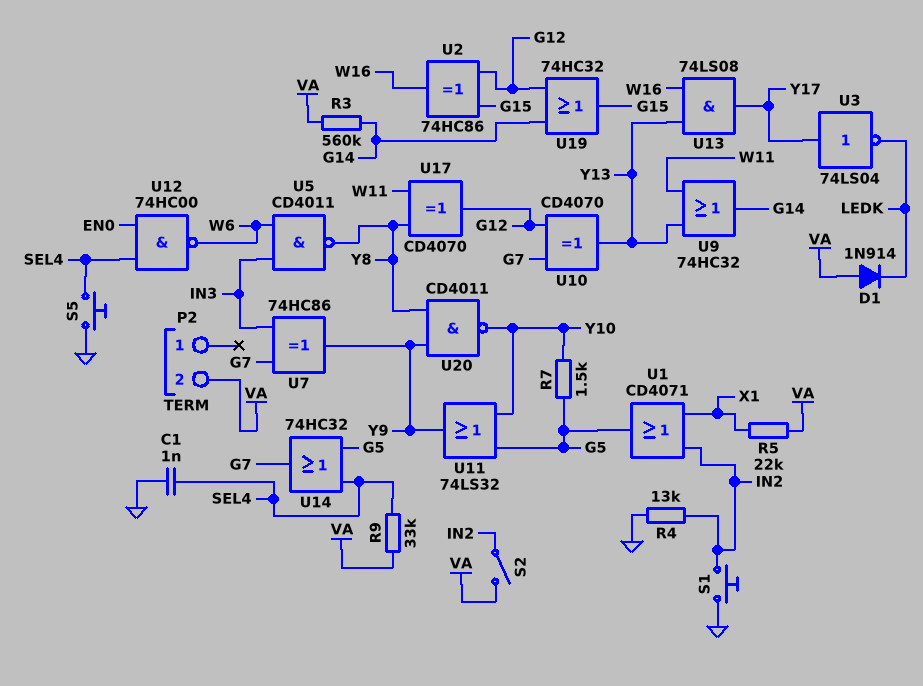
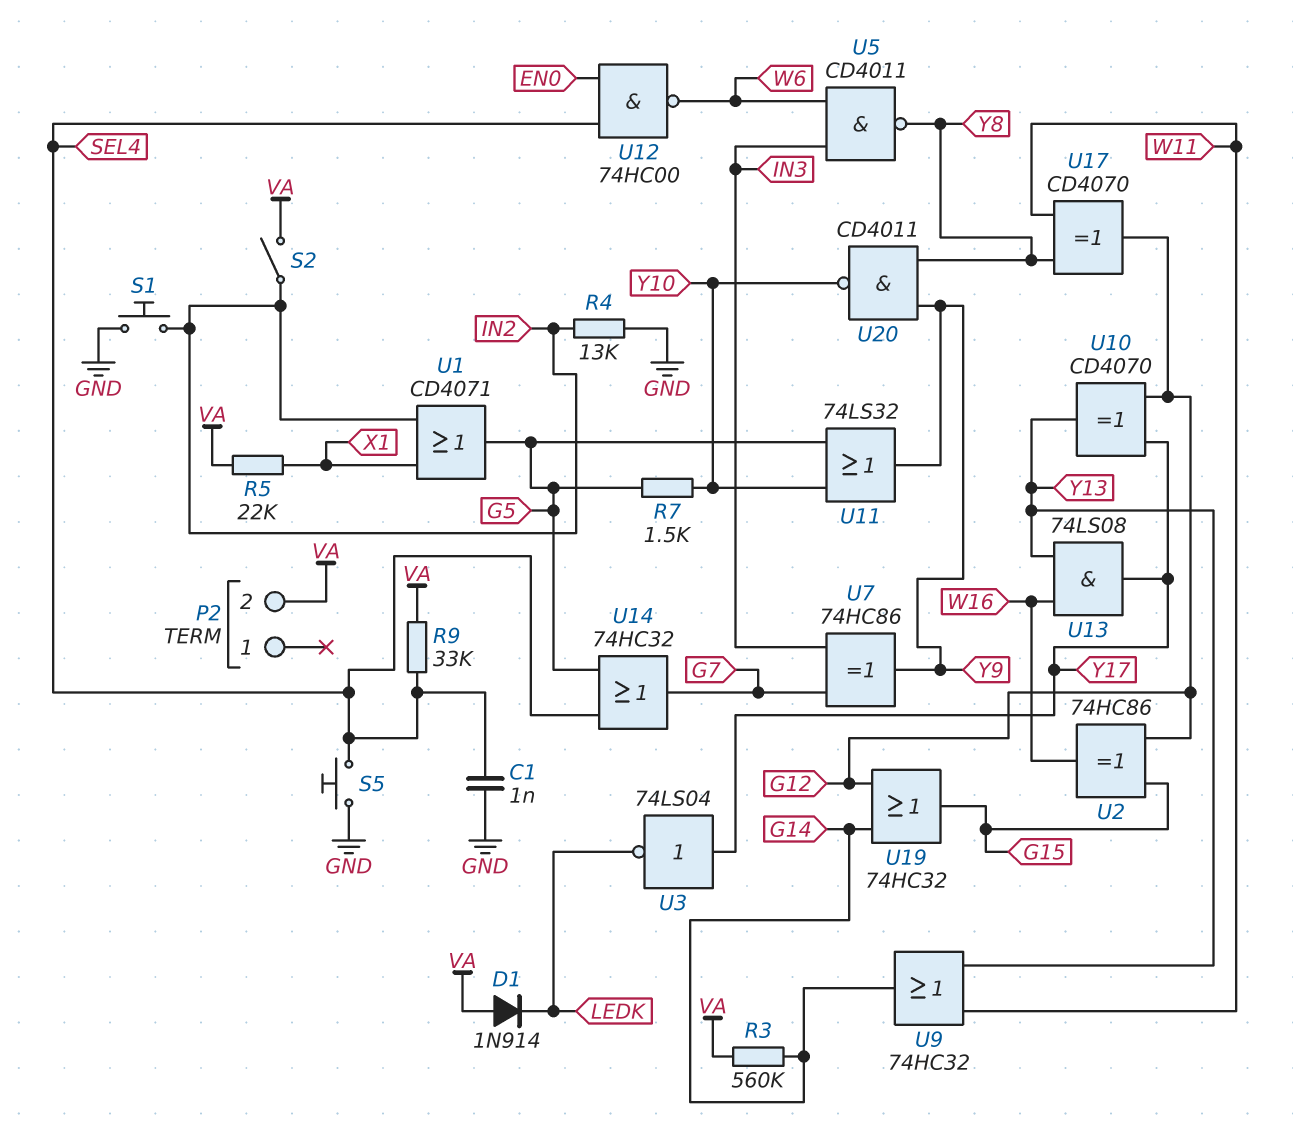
U10: XOR CD4070 (in G7, in G12, out Y13) -> XOR CD4070 (in G12, in Y17, out Y13)

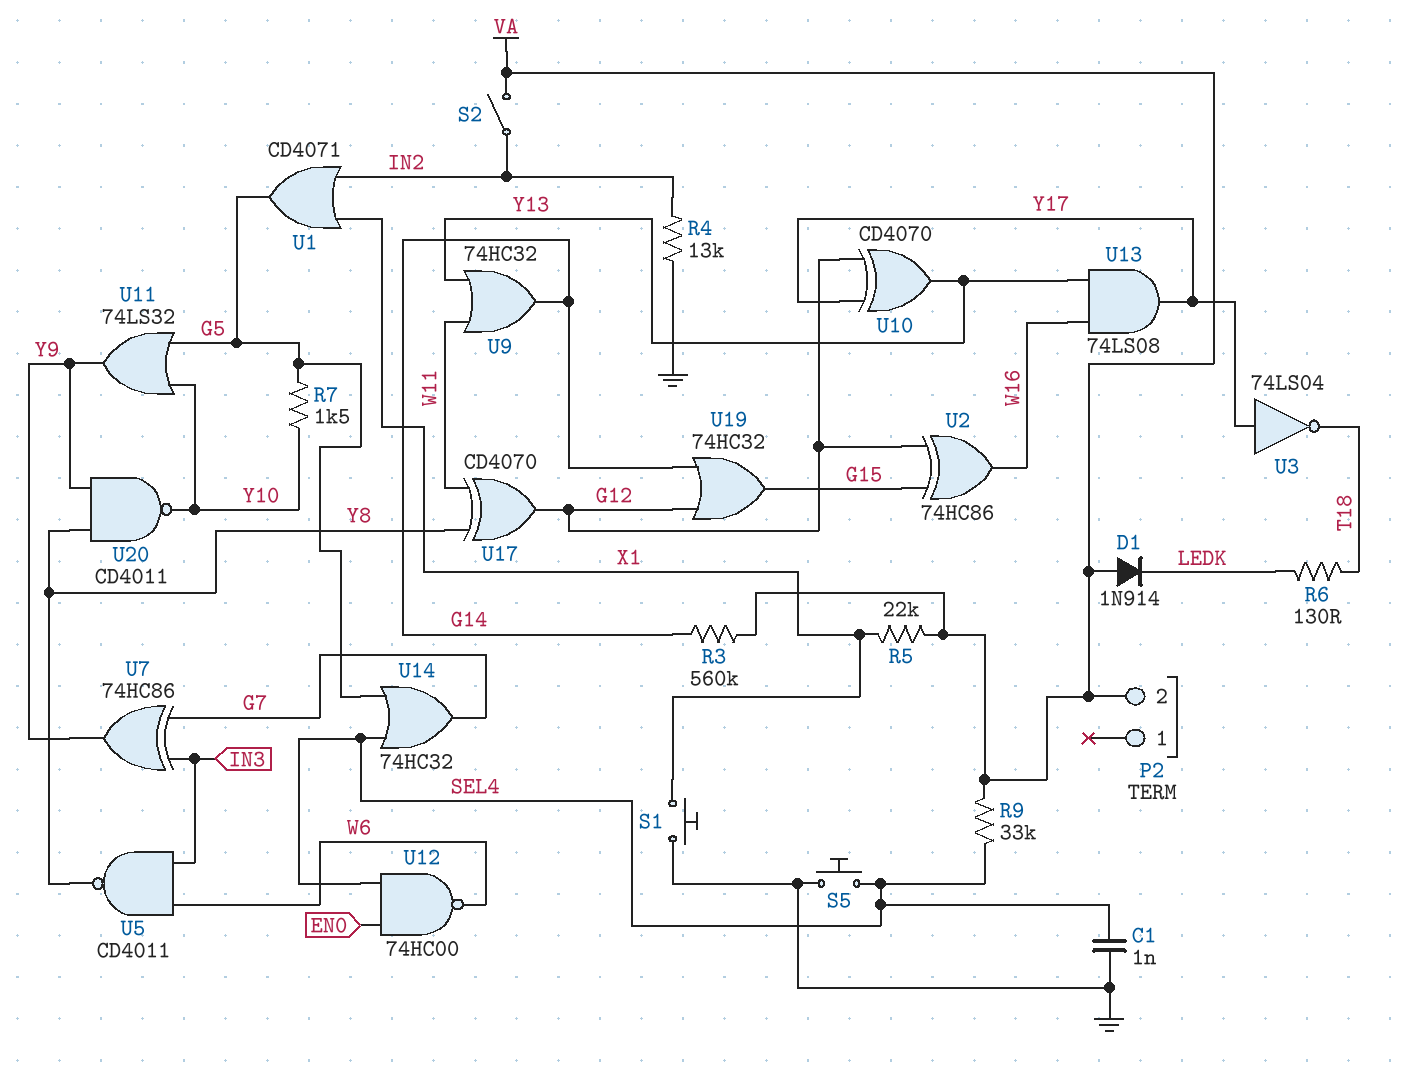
R6: none -> 130 (LEDK, T18)
S1: button (GND, IN2) -> button (GND, X1)
U3: NOT 74LS04 (in Y17, out LEDK) -> NOT 74LS04 (in Y17, out T18)

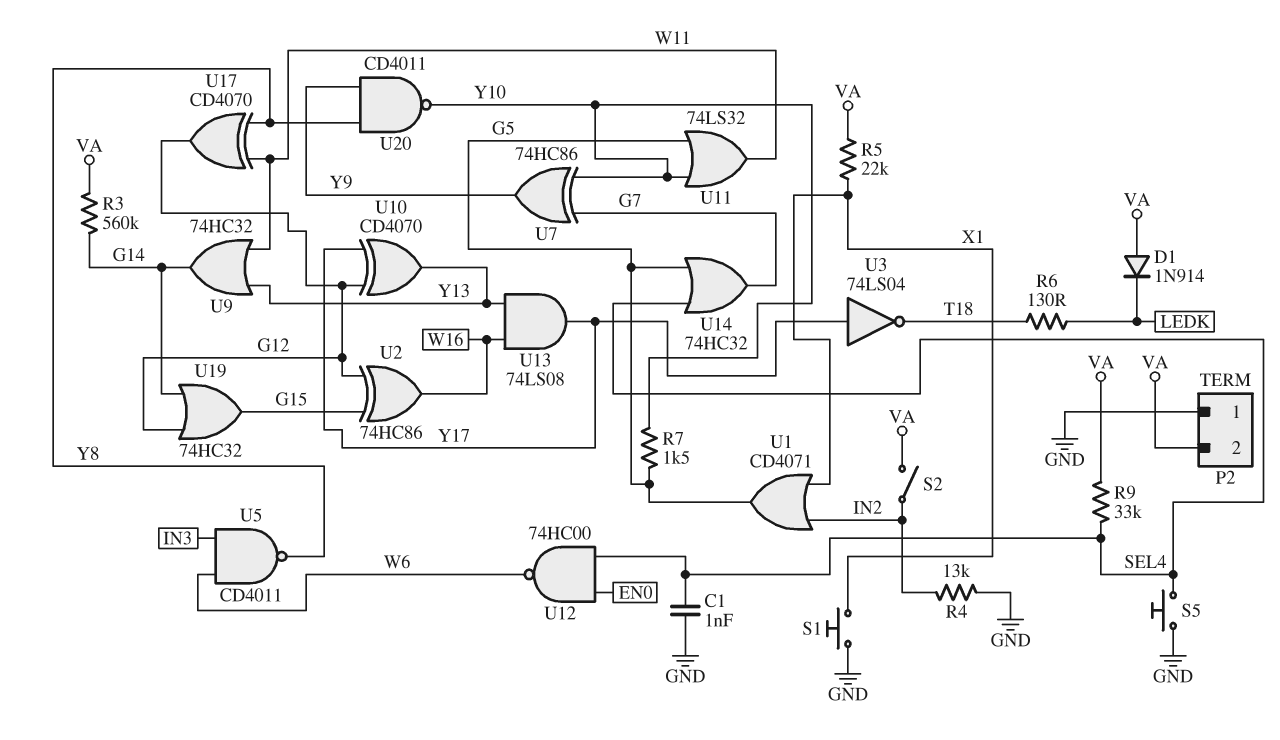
P2 pin 1: none -> GND
U7: XOR 74HC86 (in G7, in IN3, out Y9) -> XOR 74HC86 (in G7, in Y10, out Y9)
U11: OR 74LS32 (in G5, in Y10, out Y9) -> OR 74LS32 (in G5, in Y10, out W11)

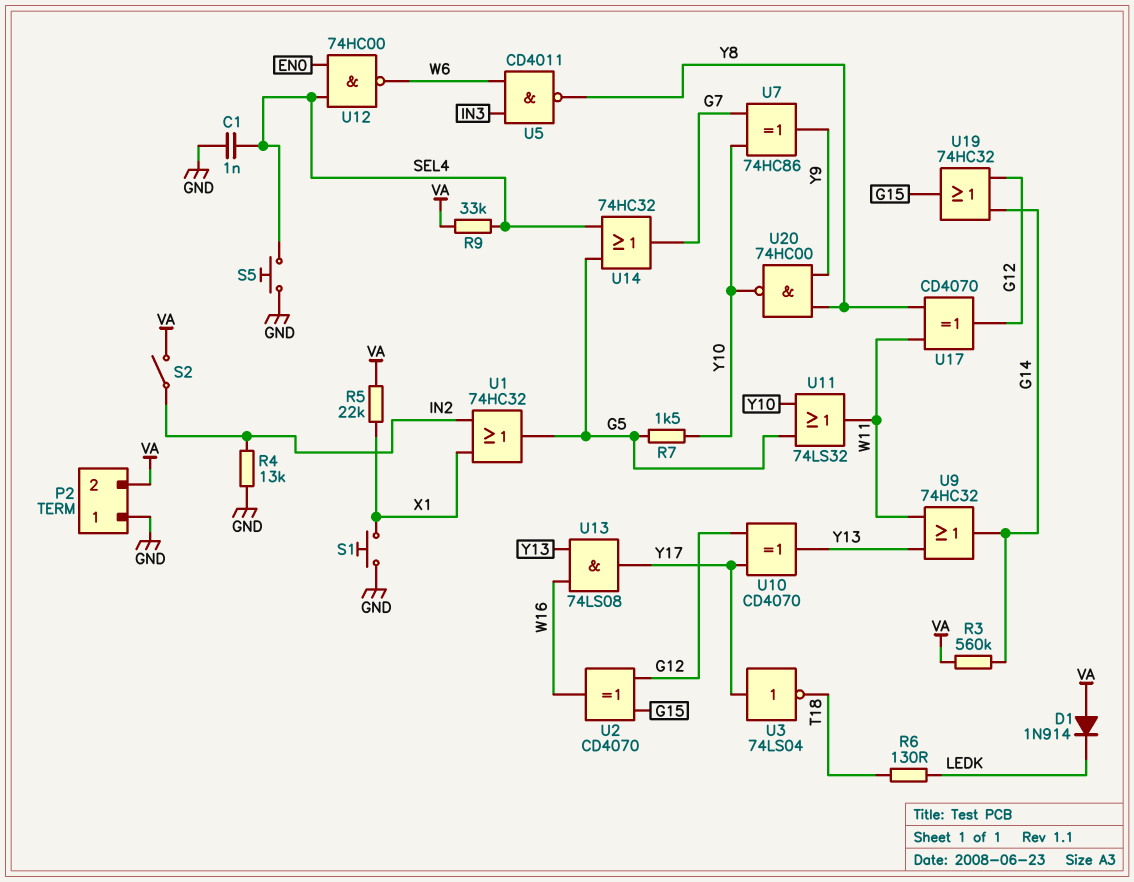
U1: OR CD4071 (in IN2, in X1, out G5) -> OR 74HC32 (in IN2, in X1, out G5)
U2: XOR 74HC86 (in G12, in G15, out W16) -> XOR CD4070 (in G12, in G15, out W16)
U20: NAND CD4011 (in Y8, in Y9, out Y10) -> NAND 74HC00 (in Y8, in Y9, out Y10)

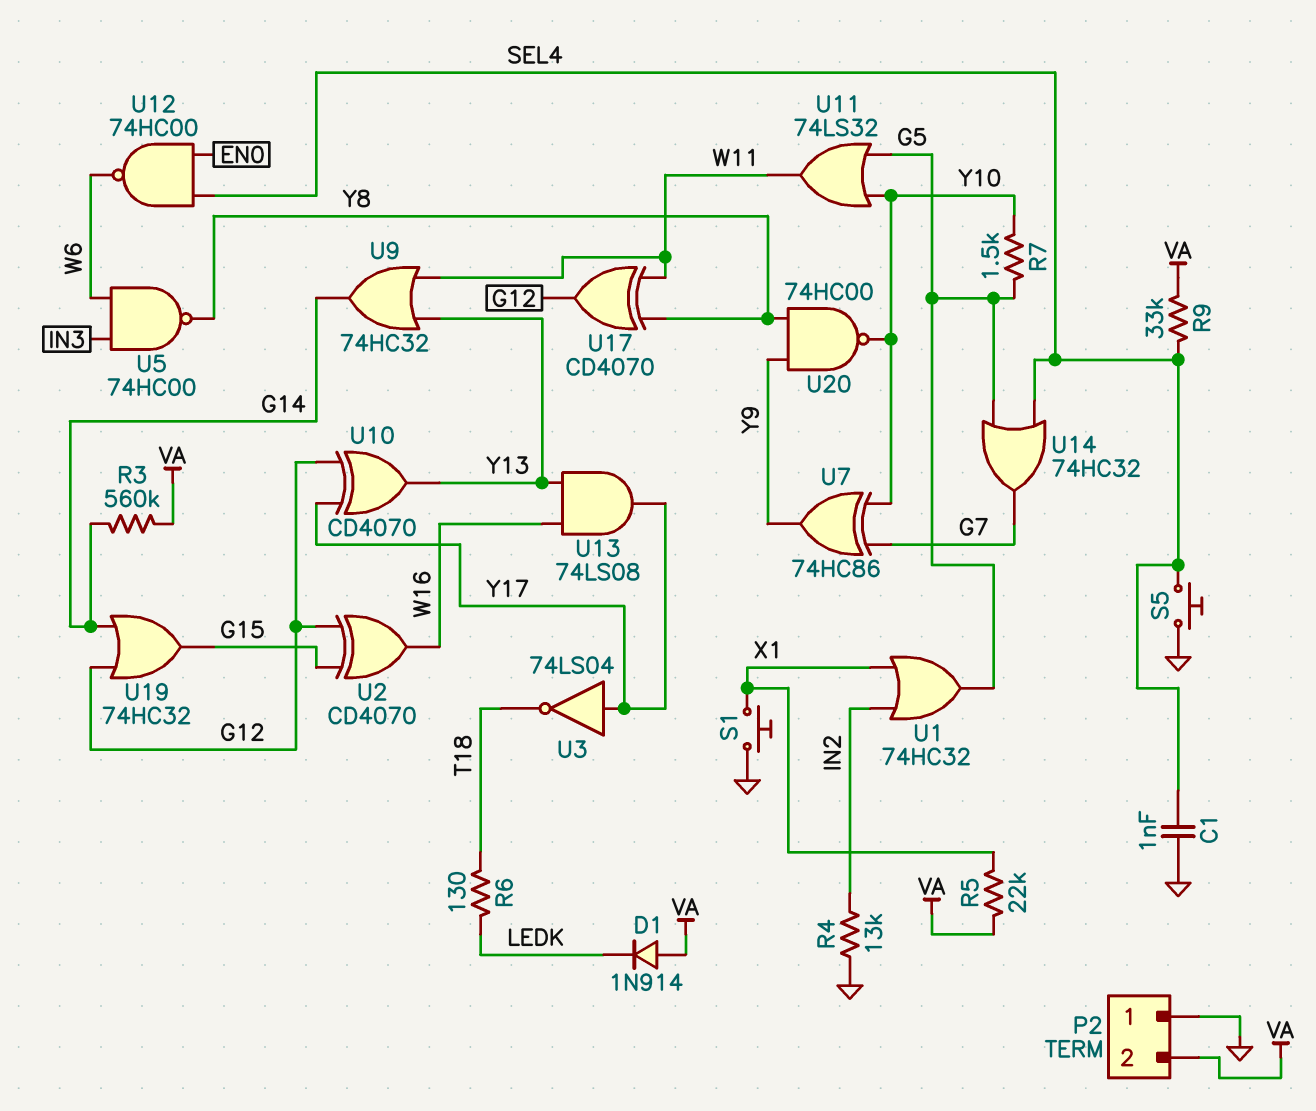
S2: switch (IN2, VA) -> none
U5: NAND CD4011 (in IN3, in W6, out Y8) -> NAND 74HC00 (in IN3, in W6, out Y8)

